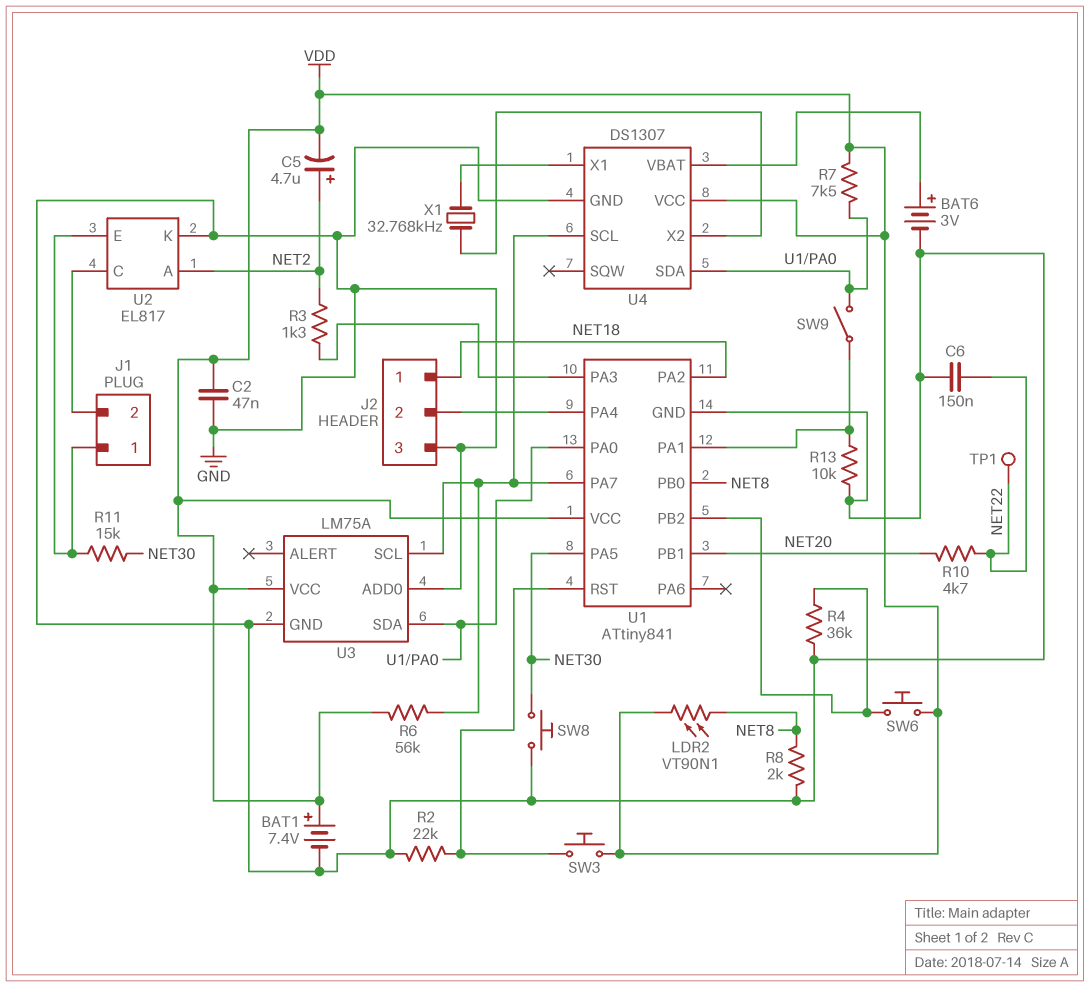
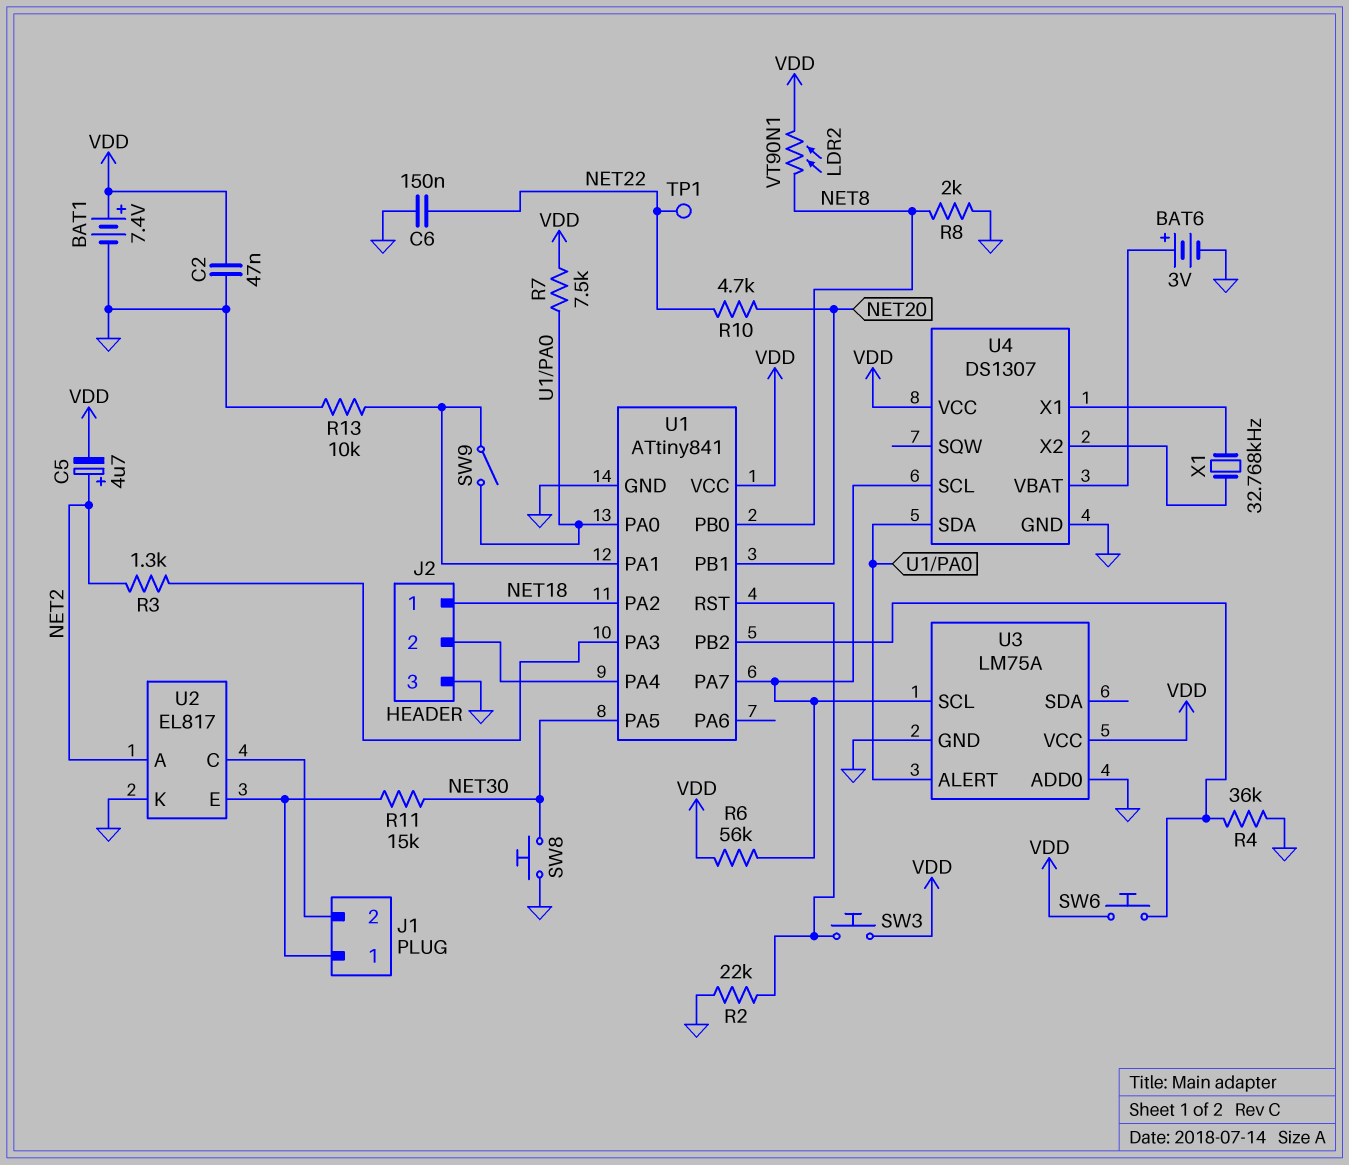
U3 pin ALERT: none -> U1/PA0
U3 pin SDA: U1/PA0 -> none

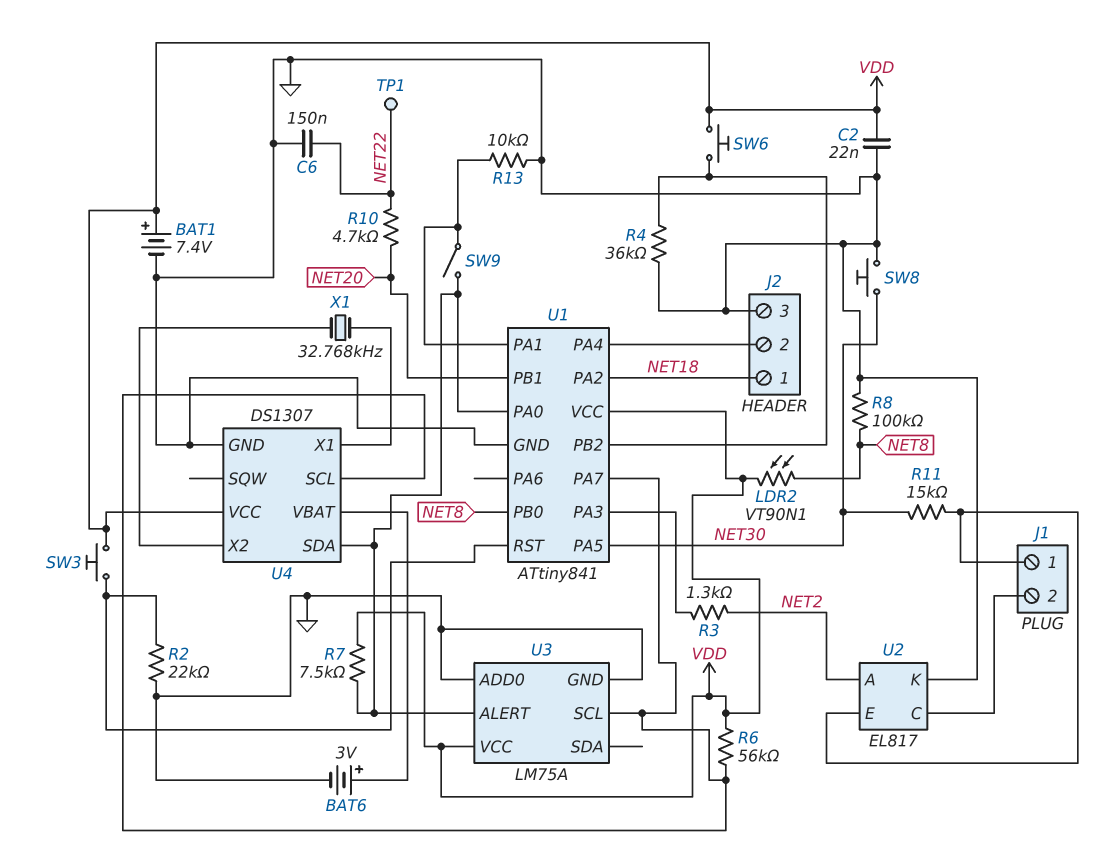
C2: 47nF (GND, VDD) -> 22nF (GND, VDD)
C5: 4.7uF (plus NET2, minus VDD) -> none
R8: 2k (GND, NET8) -> 100k (GND, NET8)

